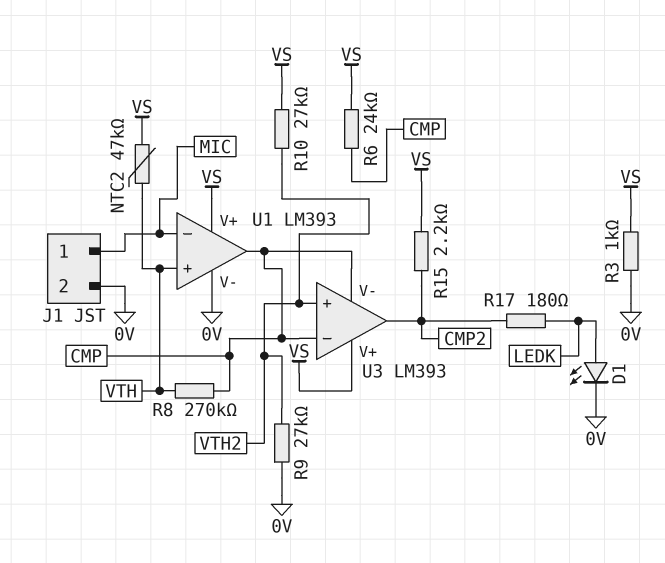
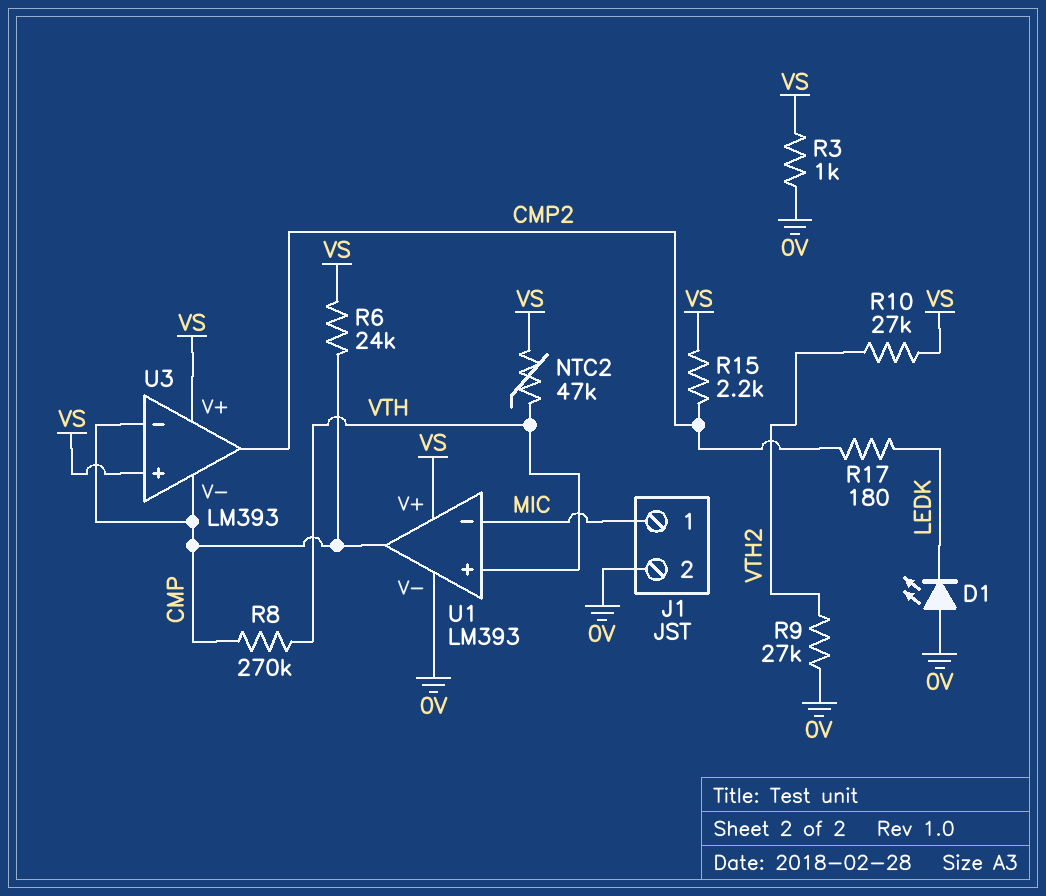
D1: LED (A LEDK, K 0V) -> LED (A 0V, K LEDK)
U3 pin in+: VTH2 -> VS

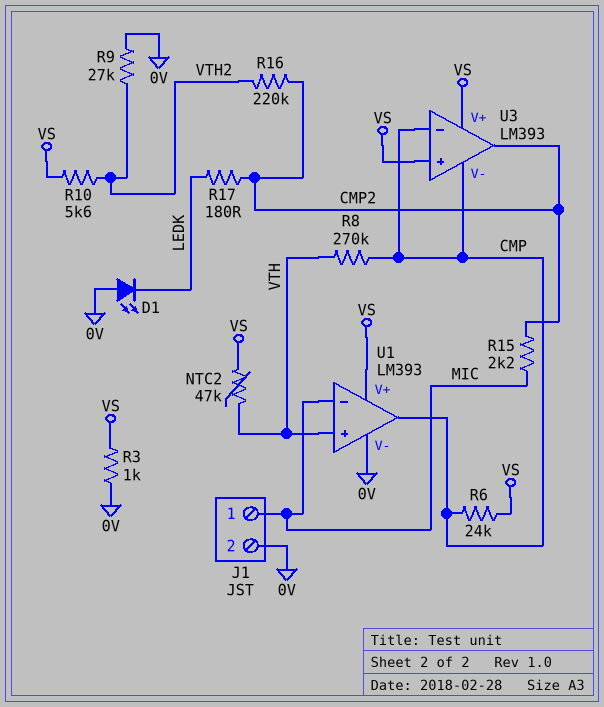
R10: 27k (VS, VTH2) -> 5.6k (VS, VTH2)
R15: 2.2k (CMP2, VS) -> 2.2k (CMP2, MIC)
R16: none -> 220k (CMP2, VTH2)

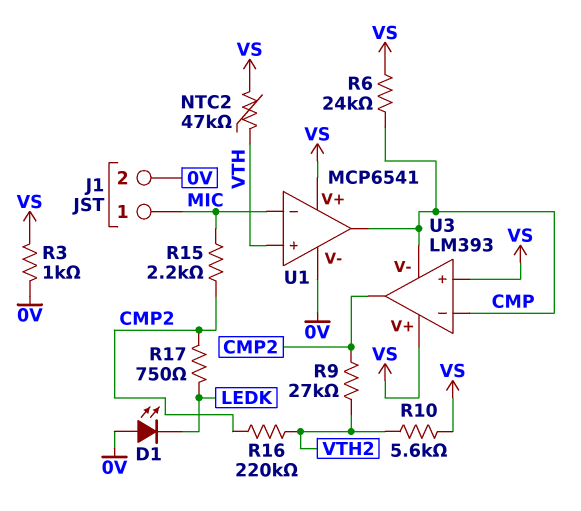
R8: 270k (CMP, VTH) -> none
R9: 27k (0V, VTH2) -> 27k (CMP2, VTH2)
R17: 180 (CMP2, LEDK) -> 750 (CMP2, LEDK)
U1: LM393 -> MCP6541

